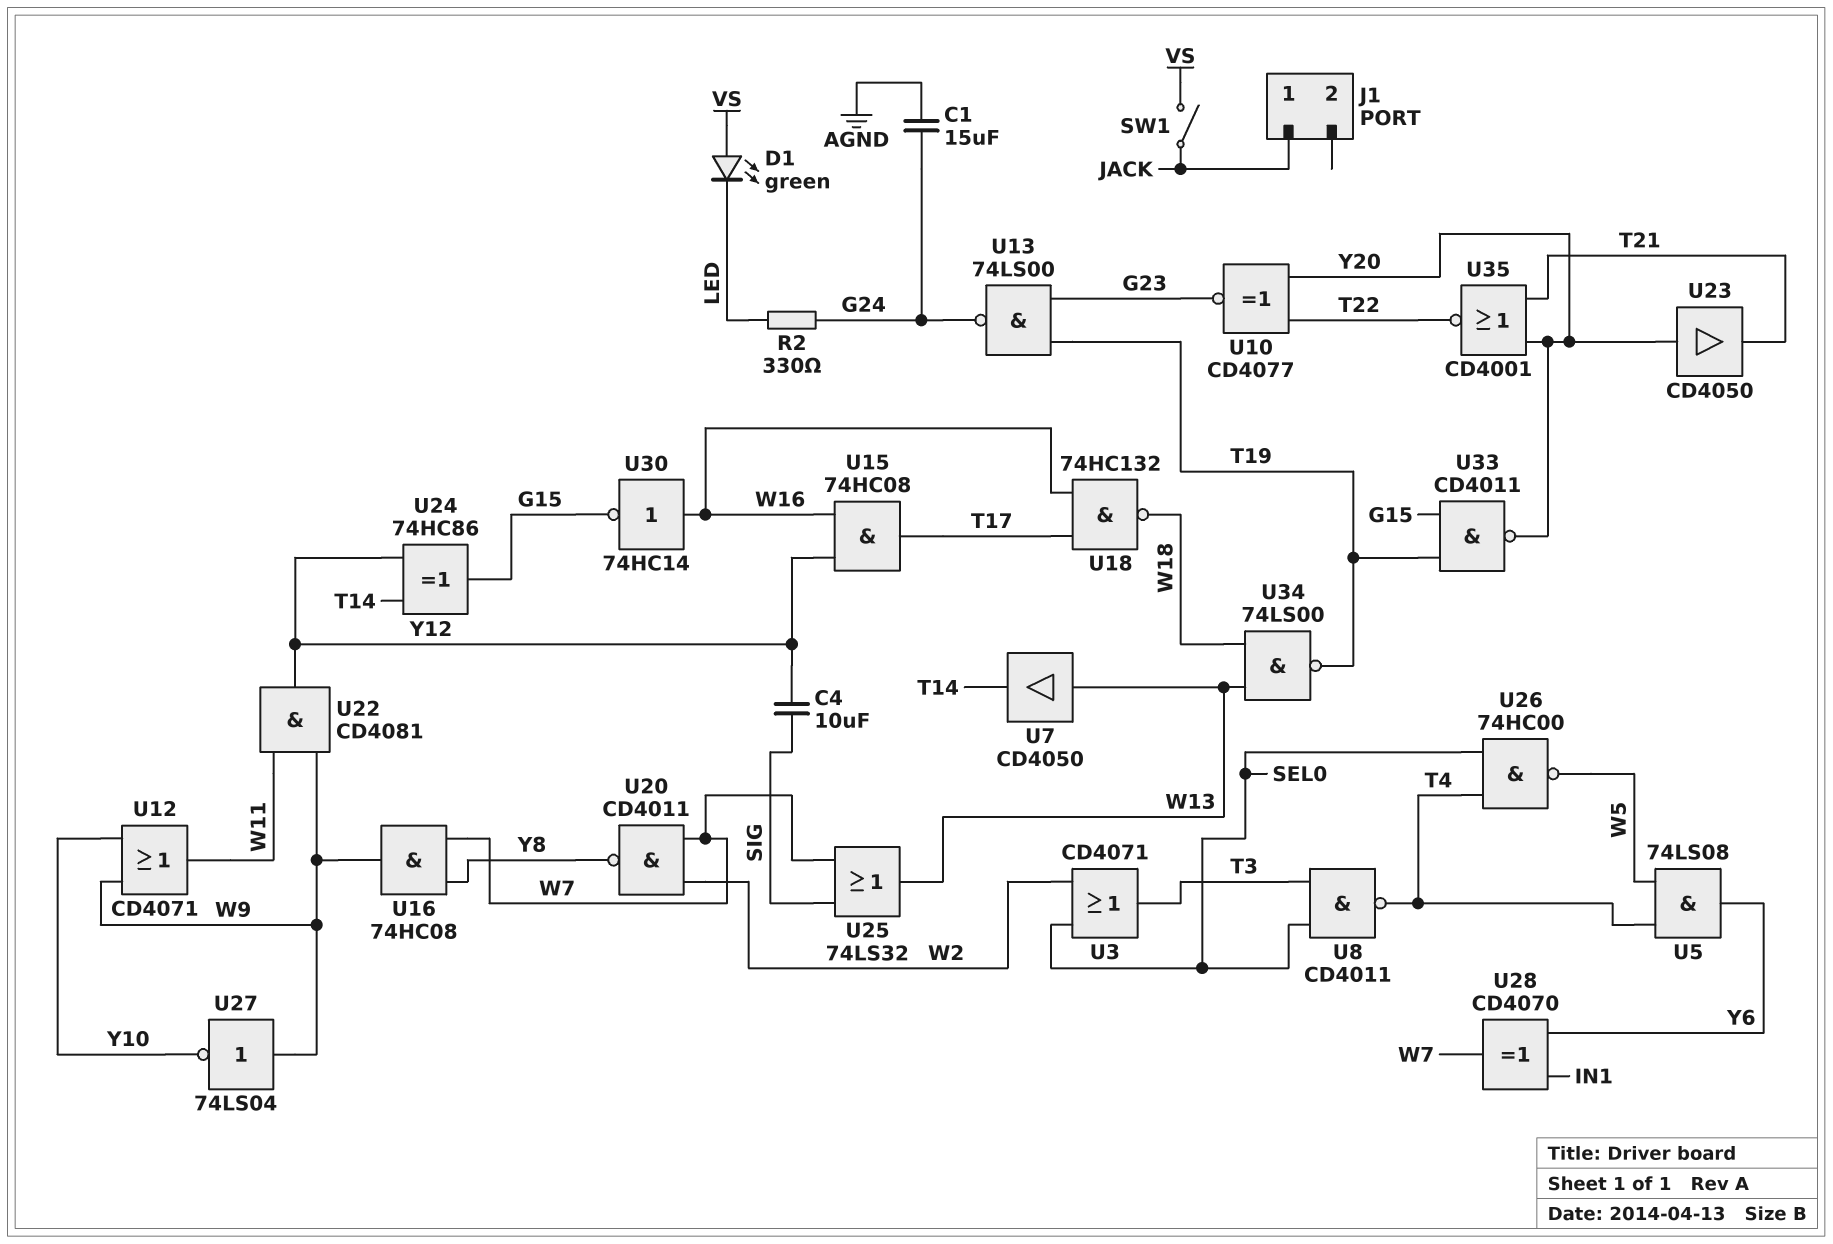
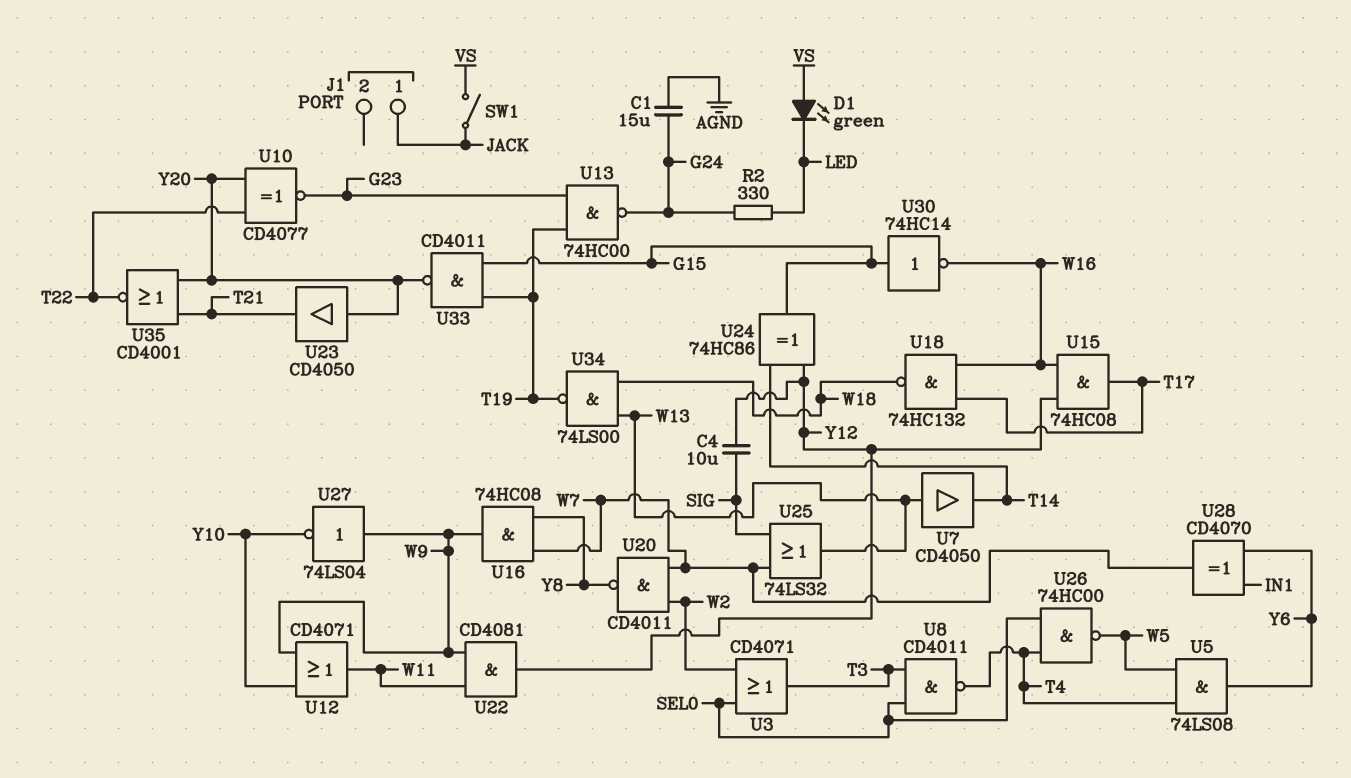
U13: NAND 74LS00 (in G23, in T19, out G24) -> NAND 74HC00 (in G23, in T19, out G24)
U30: NOT 74HC14 (in W16, out G15) -> NOT 74HC14 (in G15, out W16)

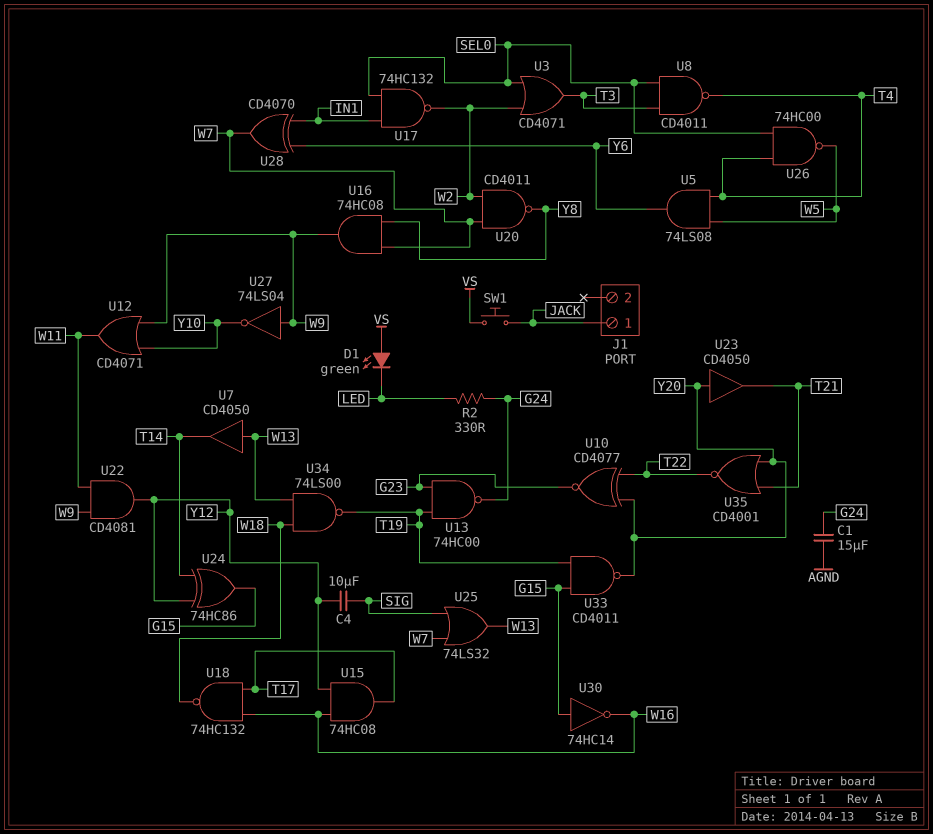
SW1: switch (JACK, VS) -> button (JACK, VS)
U17: none -> NAND 74HC132 (in IN1, in SEL0, out W2)

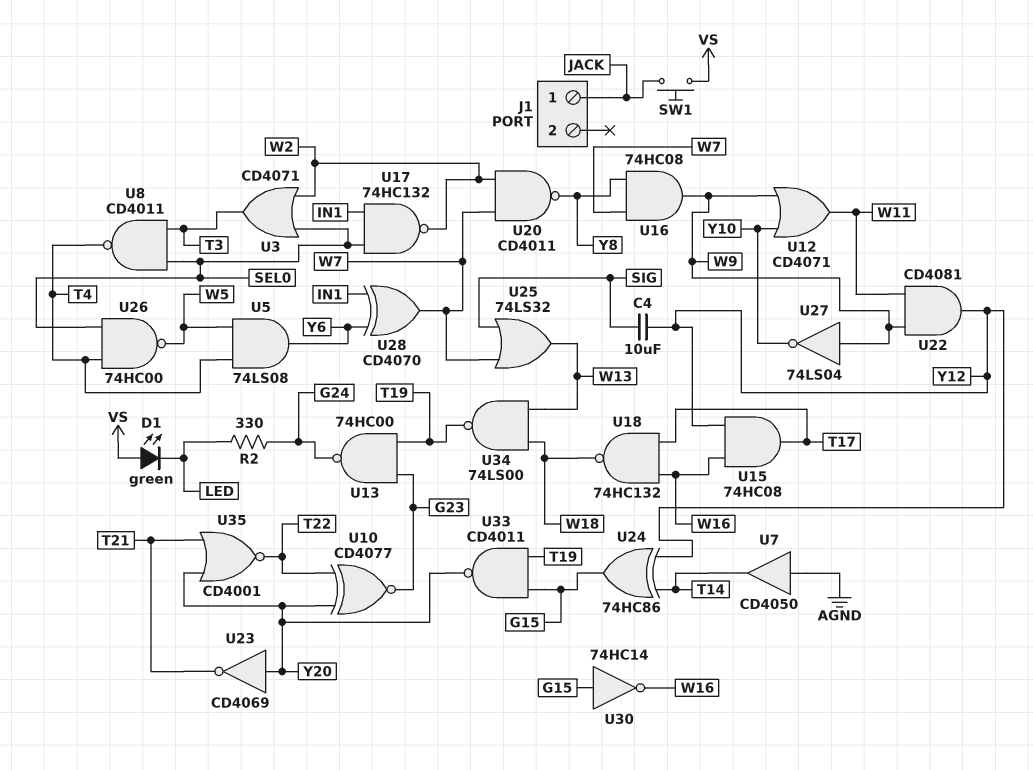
C1: 15uF (AGND, G24) -> none
U7: buffer CD4050 (in W13, out T14) -> buffer CD4050 (in AGND, out T14)
U23: buffer CD4050 (in Y20, out T21) -> NOT CD4069 (in Y20, out T21)

